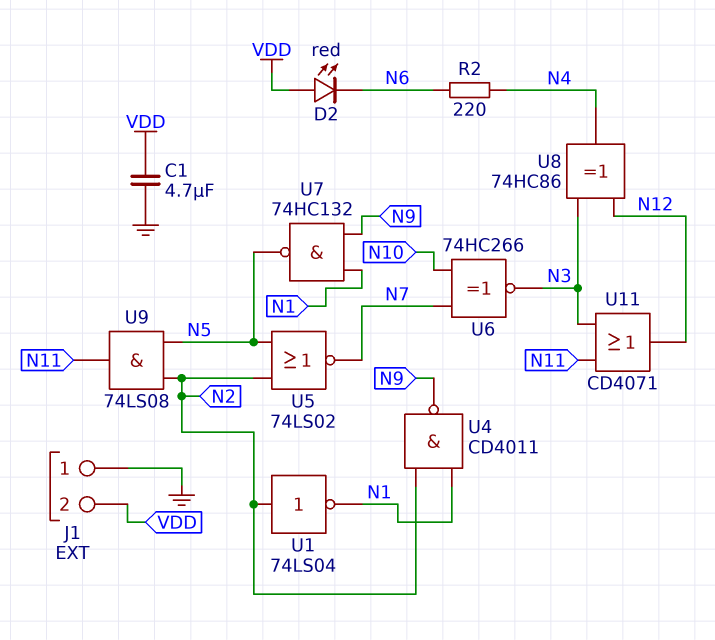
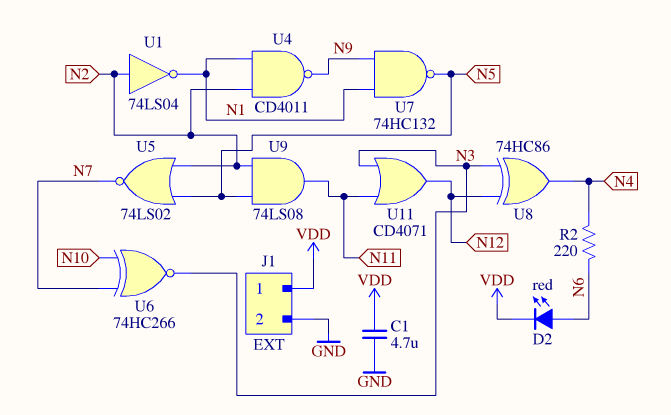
D2: LED red (A VDD, K N6) -> LED red (A N6, K VDD)
J1 pin 1: GND -> VDD
J1 pin 2: VDD -> GND

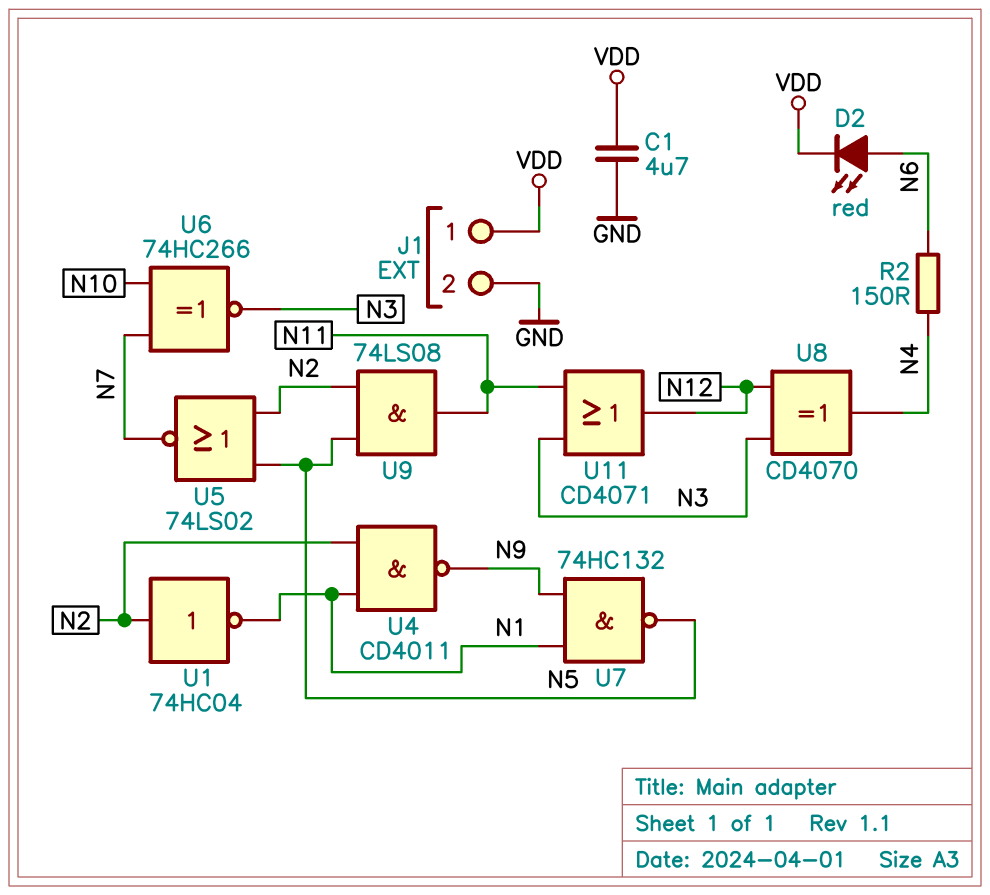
R2: 220 (N4, N6) -> 150 (N4, N6)
U1: NOT 74LS04 (in N2, out N1) -> NOT 74HC04 (in N2, out N1)
U8: XOR 74HC86 (in N3, in N12, out N4) -> XOR CD4070 (in N3, in N12, out N4)

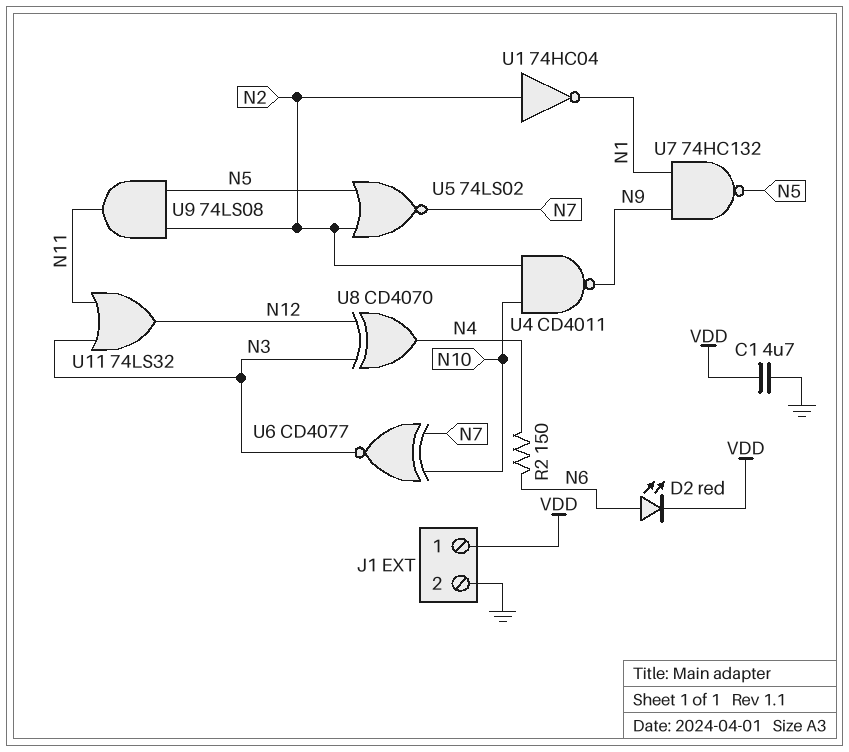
U4: NAND CD4011 (in N1, in N2, out N9) -> NAND CD4011 (in N2, in N10, out N9)
U6: XNOR 74HC266 (in N7, in N10, out N3) -> XNOR CD4077 (in N7, in N10, out N3)
U11: OR CD4071 (in N3, in N11, out N12) -> OR 74LS32 (in N3, in N11, out N12)

